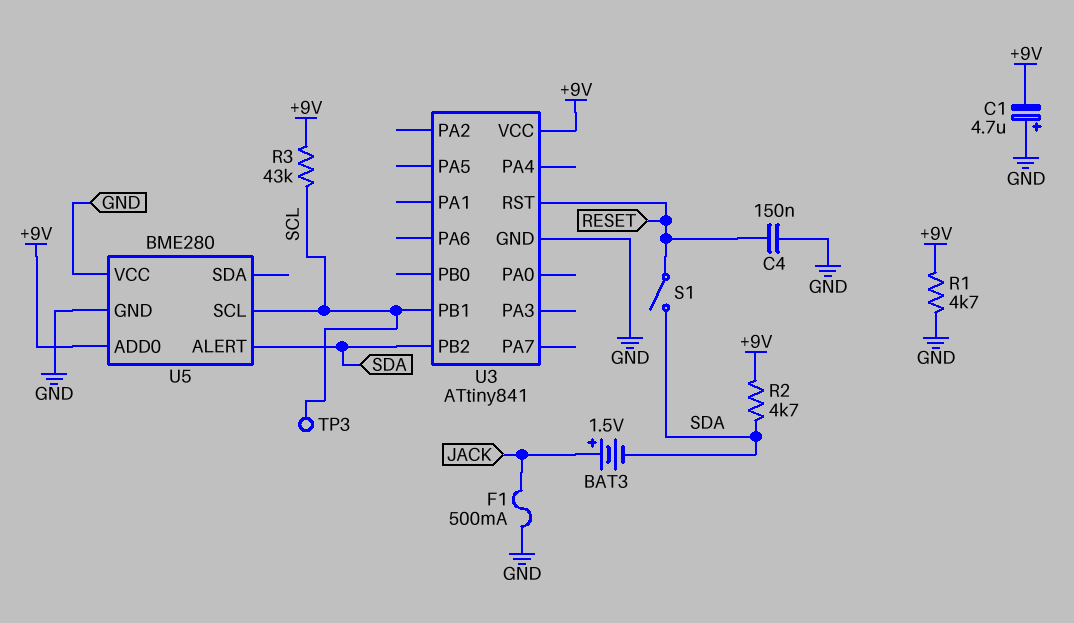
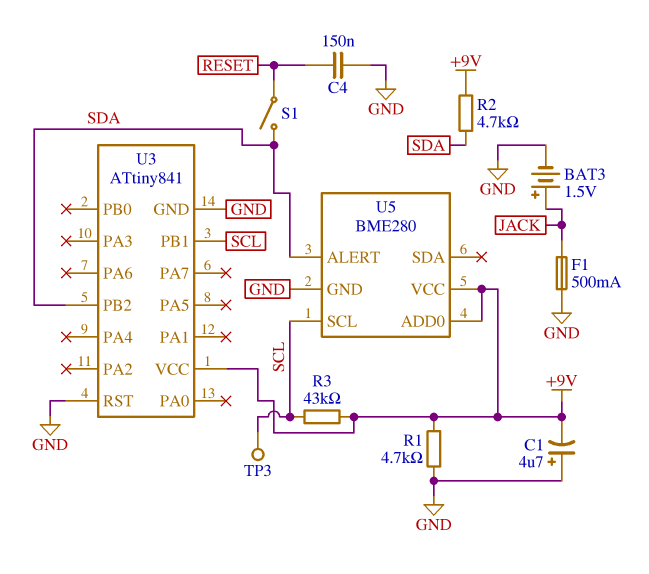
BAT3: 1.5V (plus JACK, minus SDA) -> 1.5V (plus JACK, minus GND)
U3 pin RST: RESET -> GND
U5 pin VCC: GND -> +9V

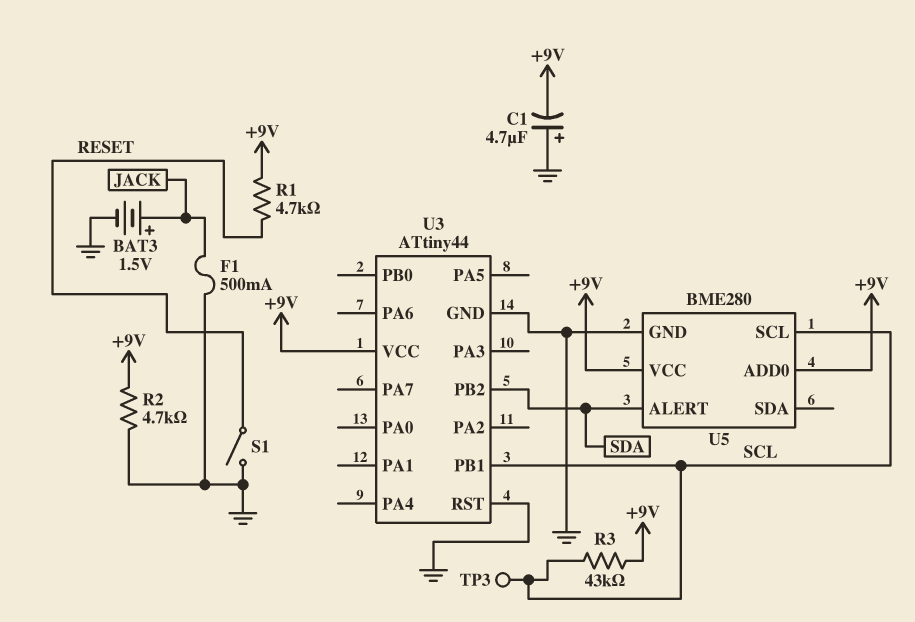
C4: 150nF (GND, RESET) -> none
R1: 4.7k (+9V, GND) -> 4.7k (+9V, RESET)
R2: 4.7k (+9V, SDA) -> 4.7k (+9V, GND)
S1: switch (RESET, SDA) -> switch (GND, RESET)
U3: ATtiny841 -> ATtiny44

